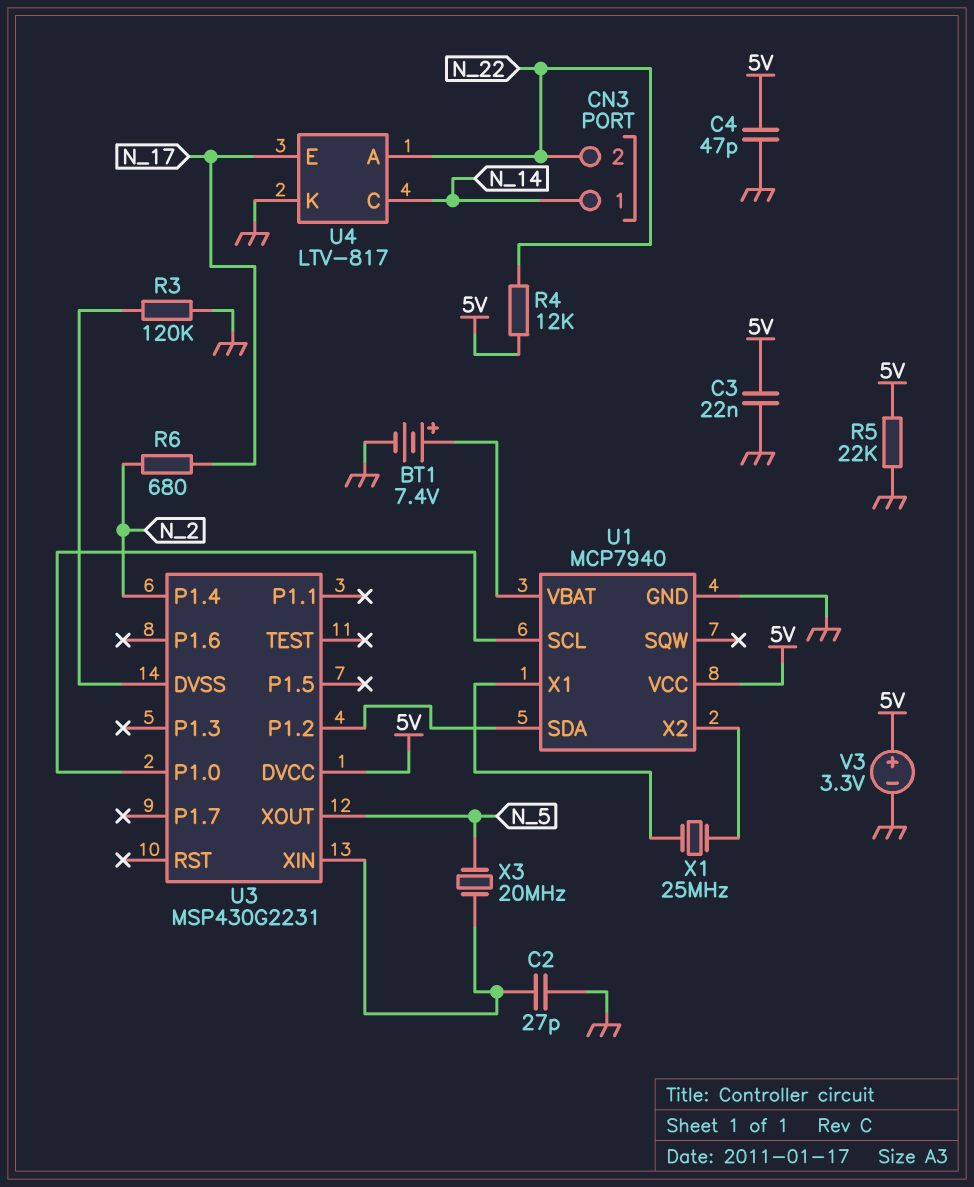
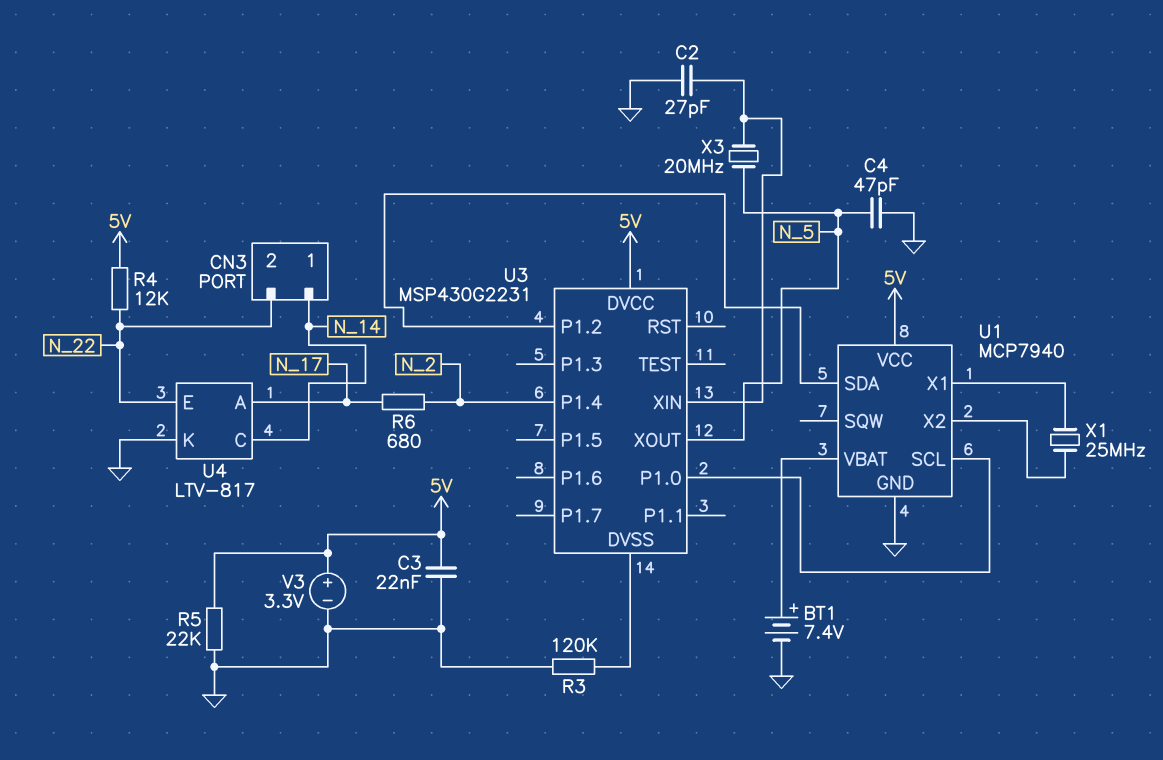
C4: 47pF (5V, GND) -> 47pF (GND, N_5)
U4 pin A: N_22 -> N_17
U4 pin E: N_17 -> N_22

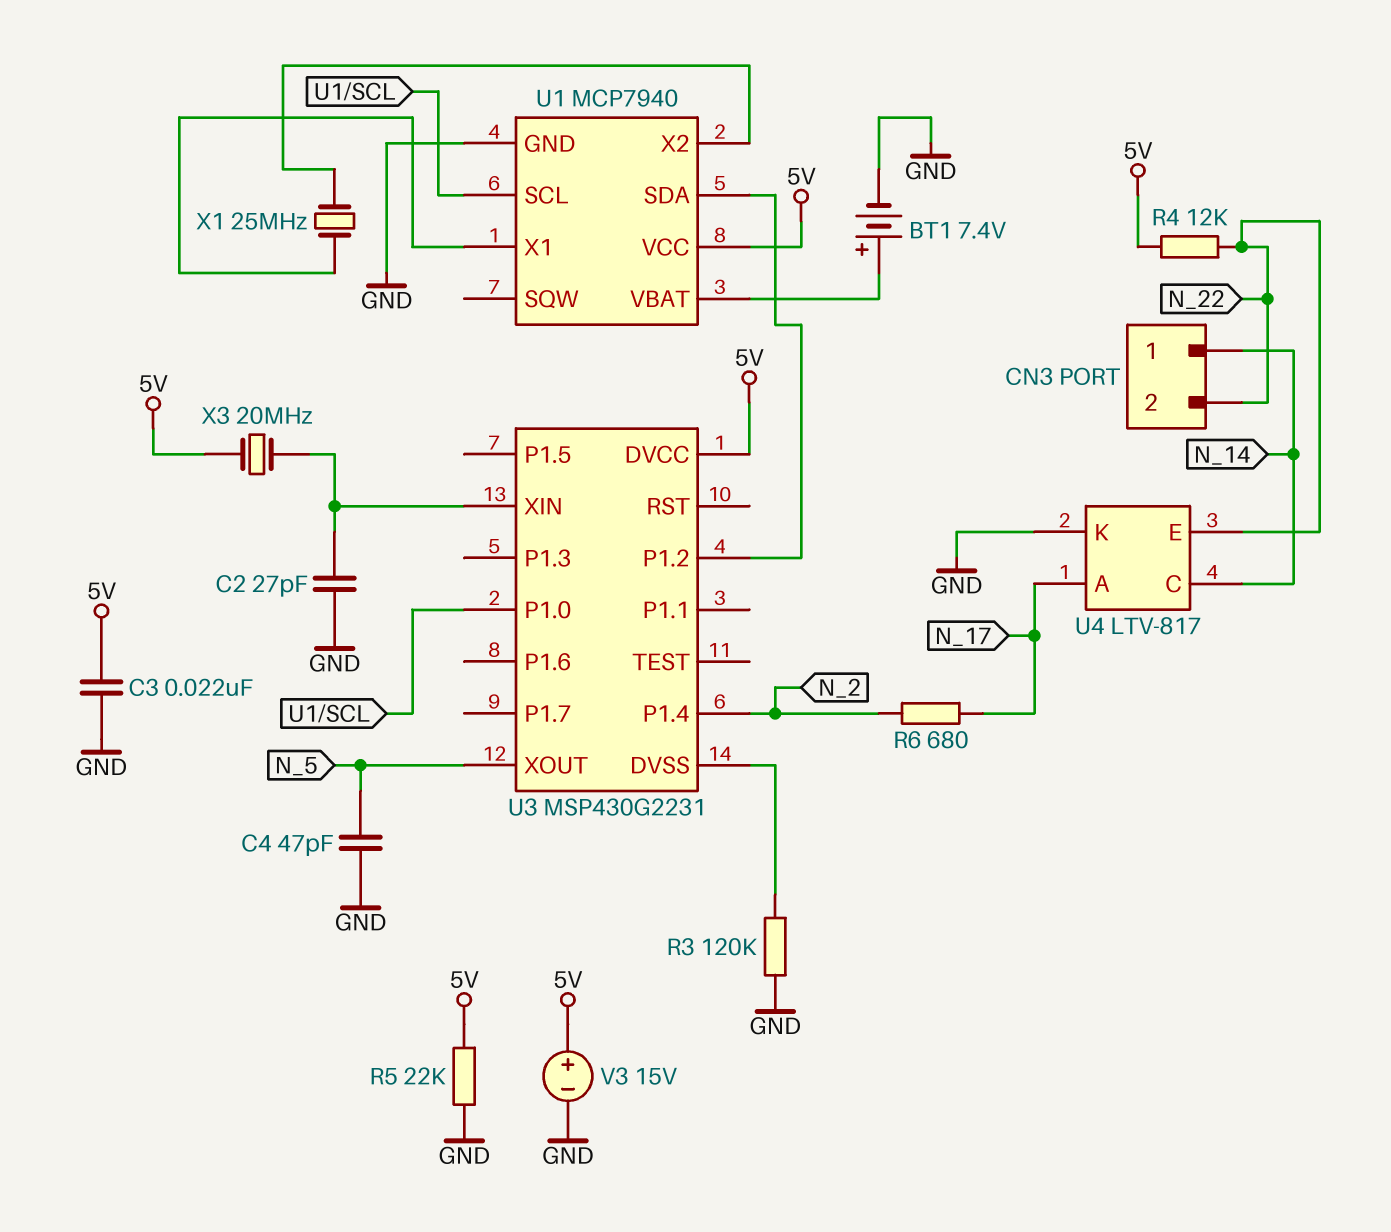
V3: 3.3V (plus 5V, minus GND) -> 15V (plus 5V, minus GND)
X3: 20MHz (N_5, U3/XIN) -> 20MHz (5V, U3/XIN)

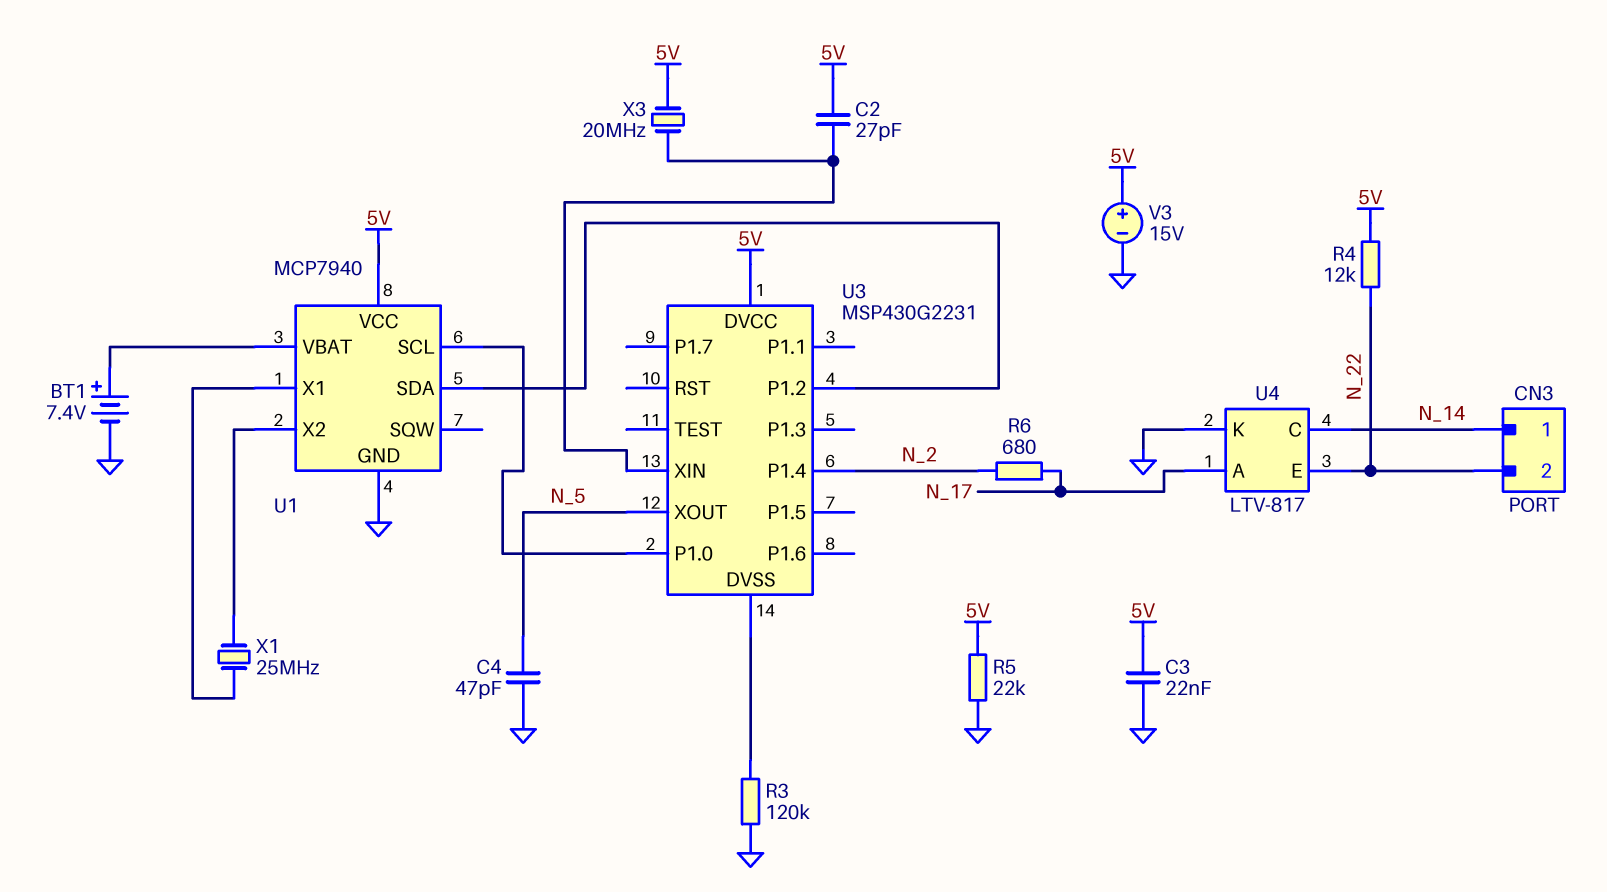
C2: 27pF (GND, U3/XIN) -> 27pF (5V, U3/XIN)

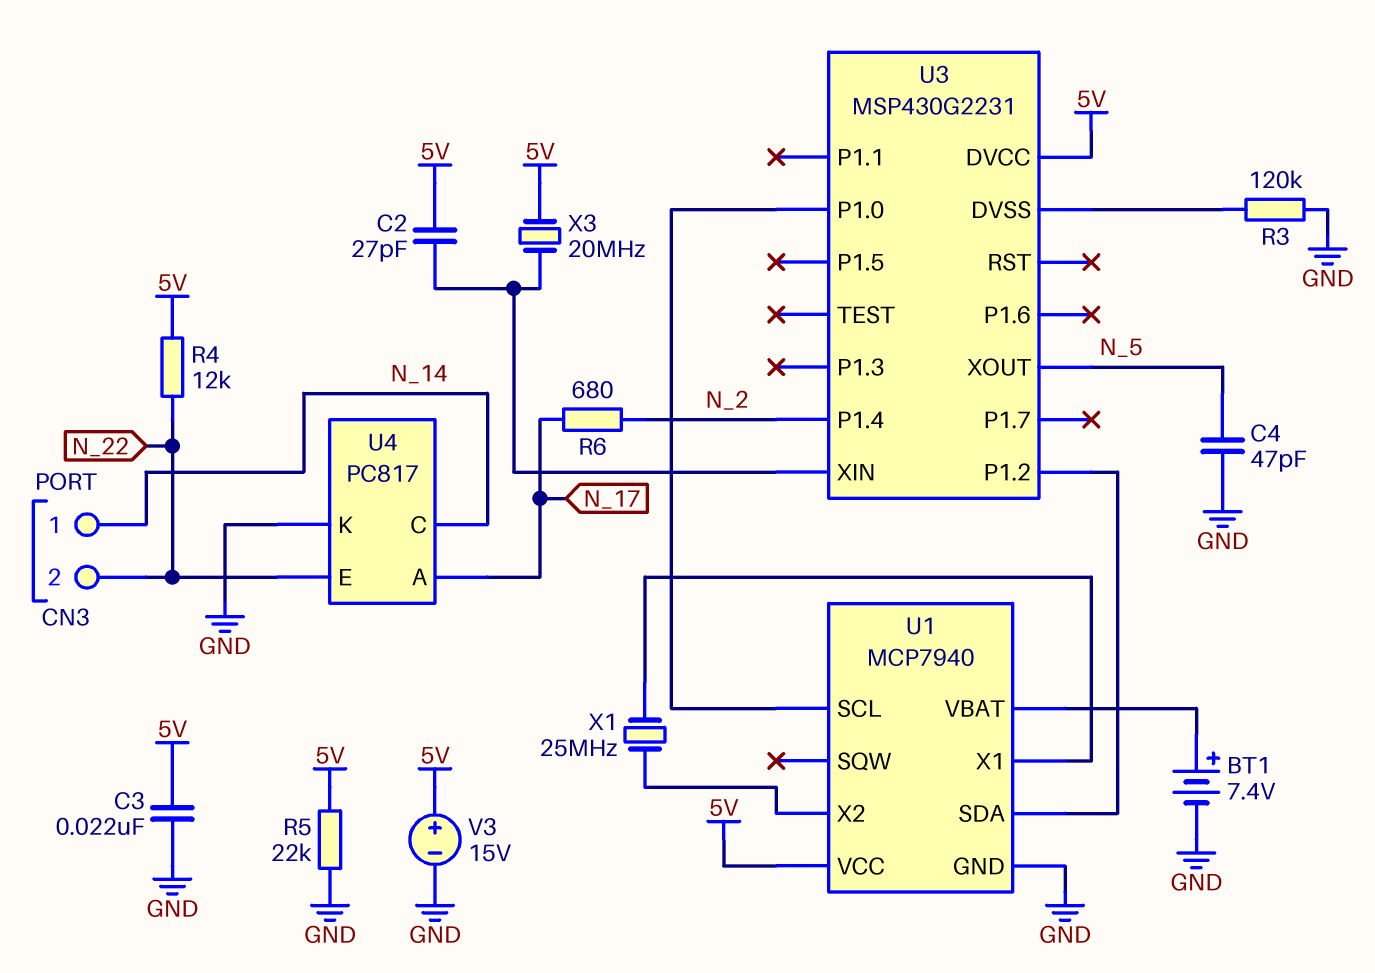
U4: LTV-817 -> PC817

